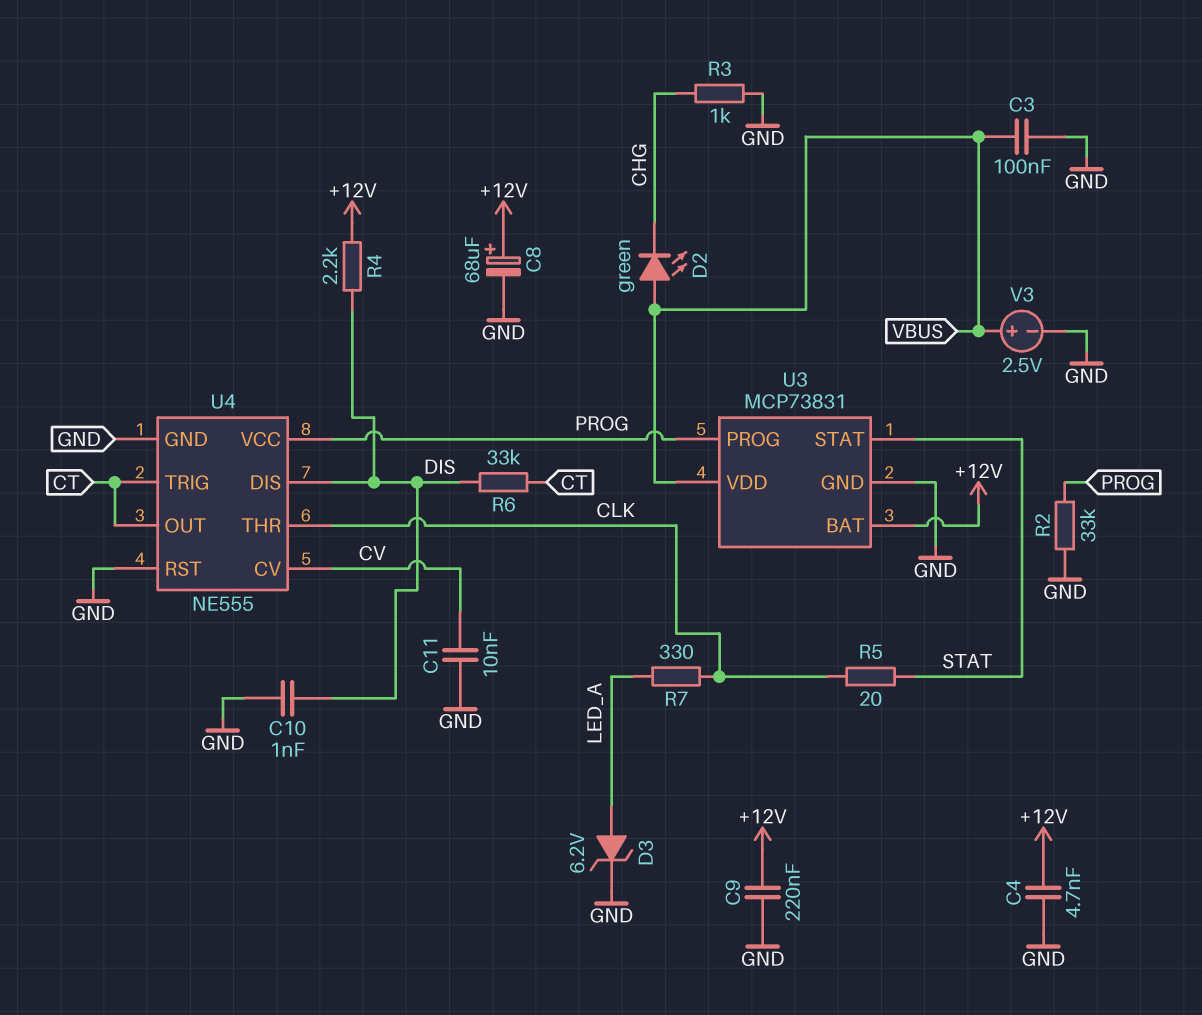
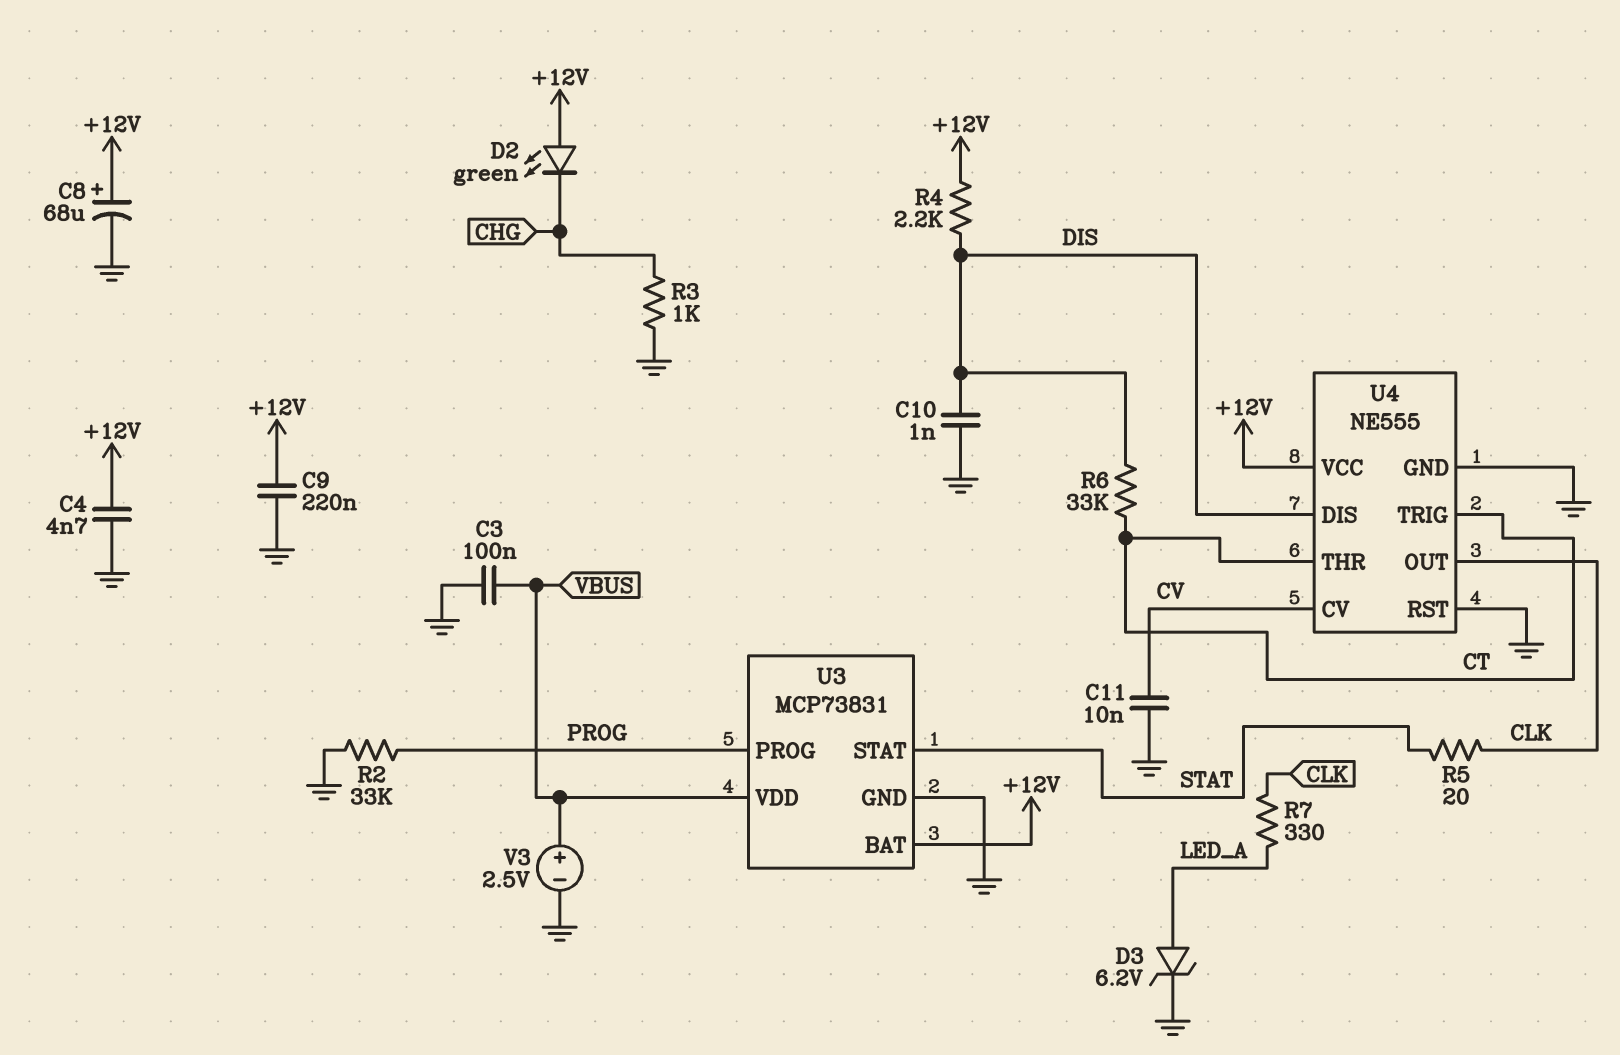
D2: LED green (A VBUS, K CHG) -> LED green (A +12V, K CHG)
U4 pin OUT: CT -> CLK
U4 pin THR: CLK -> CT
U4 pin VCC: PROG -> +12V

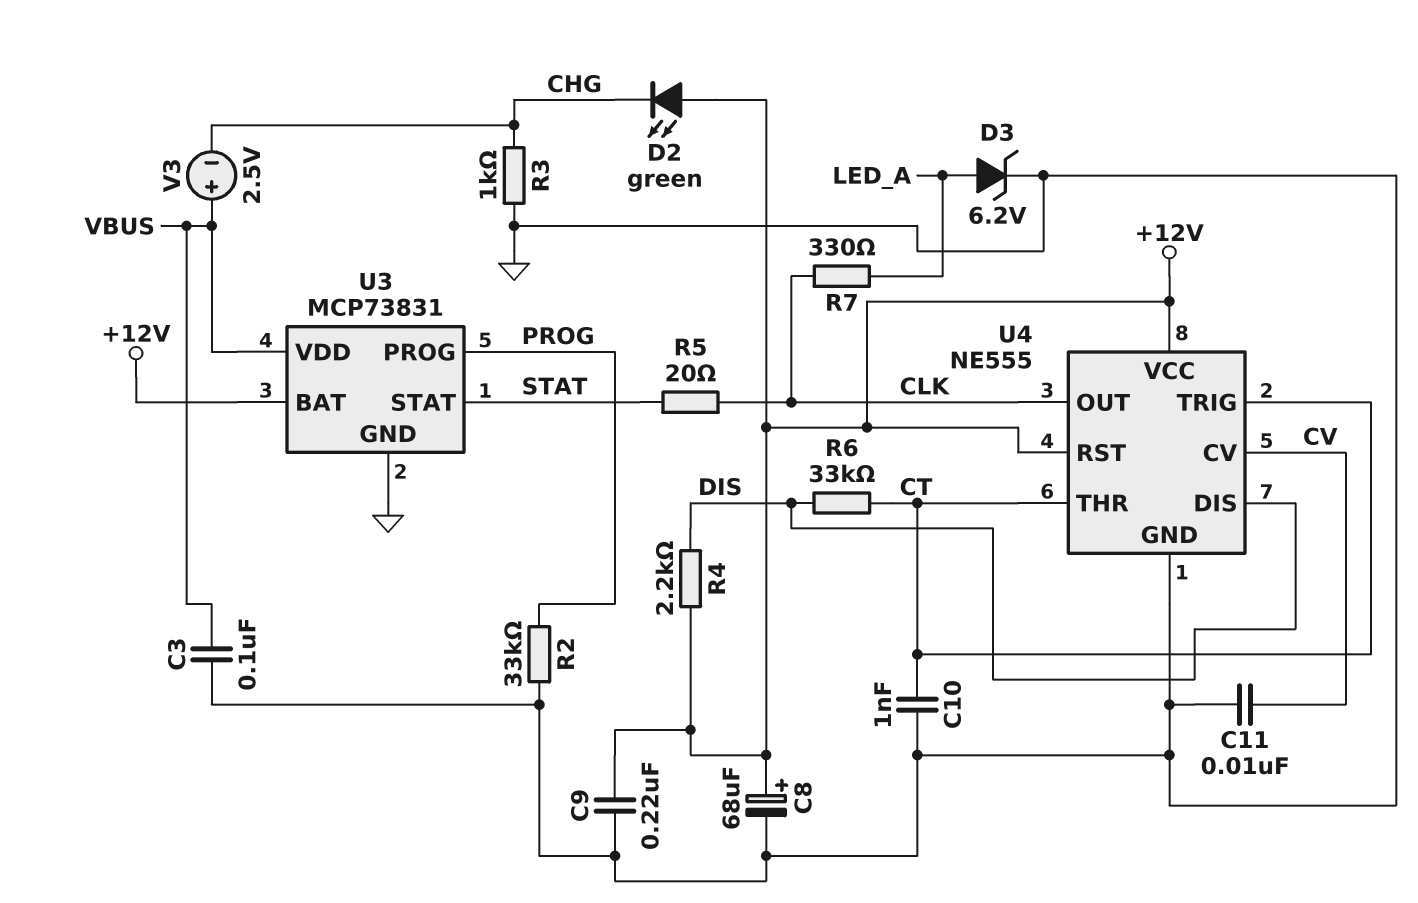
C4: 4.7nF (+12V, GND) -> none
C10: 1nF (DIS, GND) -> 1nF (CT, GND)
U4 pin RST: GND -> +12V
V3: 2.5V (plus VBUS, minus GND) -> 2.5V (plus VBUS, minus CHG)

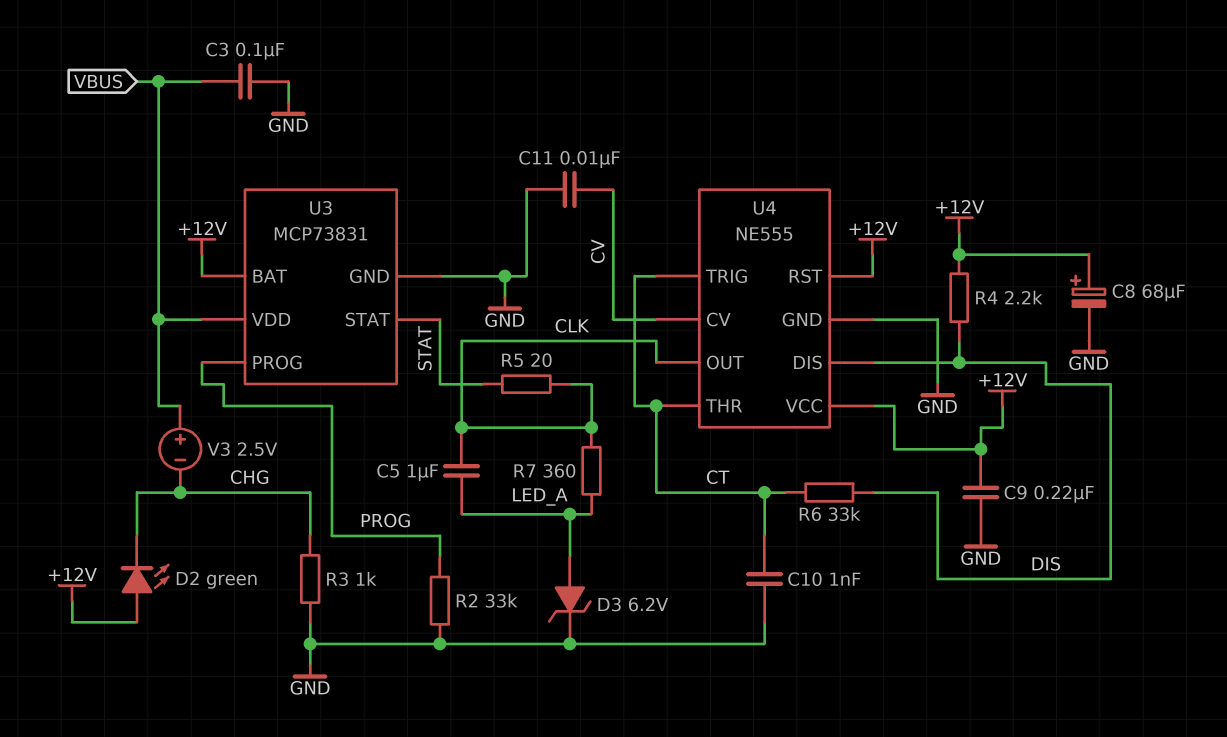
C5: none -> 1uF (CLK, LED_A)
R7: 330 (CLK, LED_A) -> 360 (CLK, LED_A)

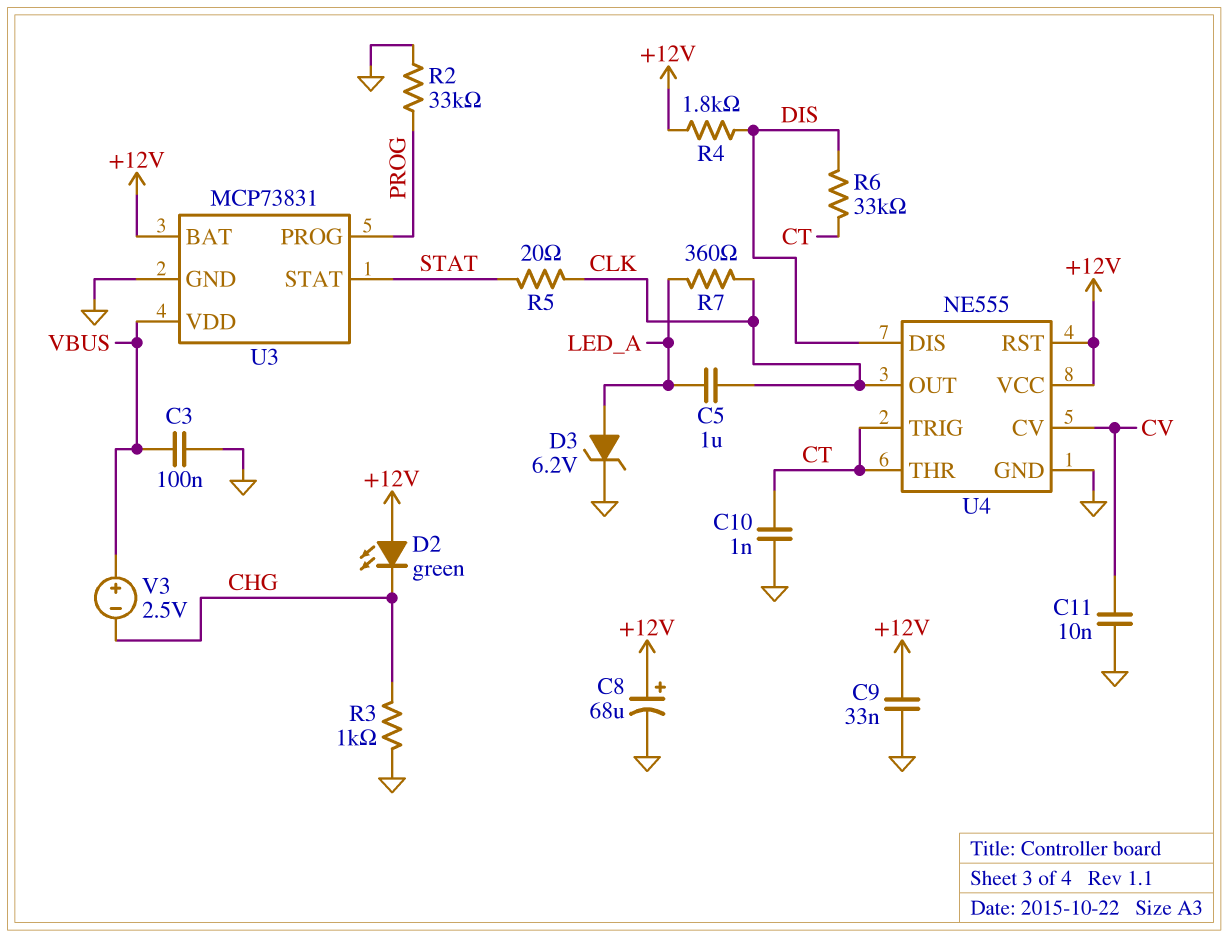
C9: 220nF (+12V, GND) -> 33nF (+12V, GND)
R4: 2.2k (+12V, DIS) -> 1.8k (+12V, DIS)

